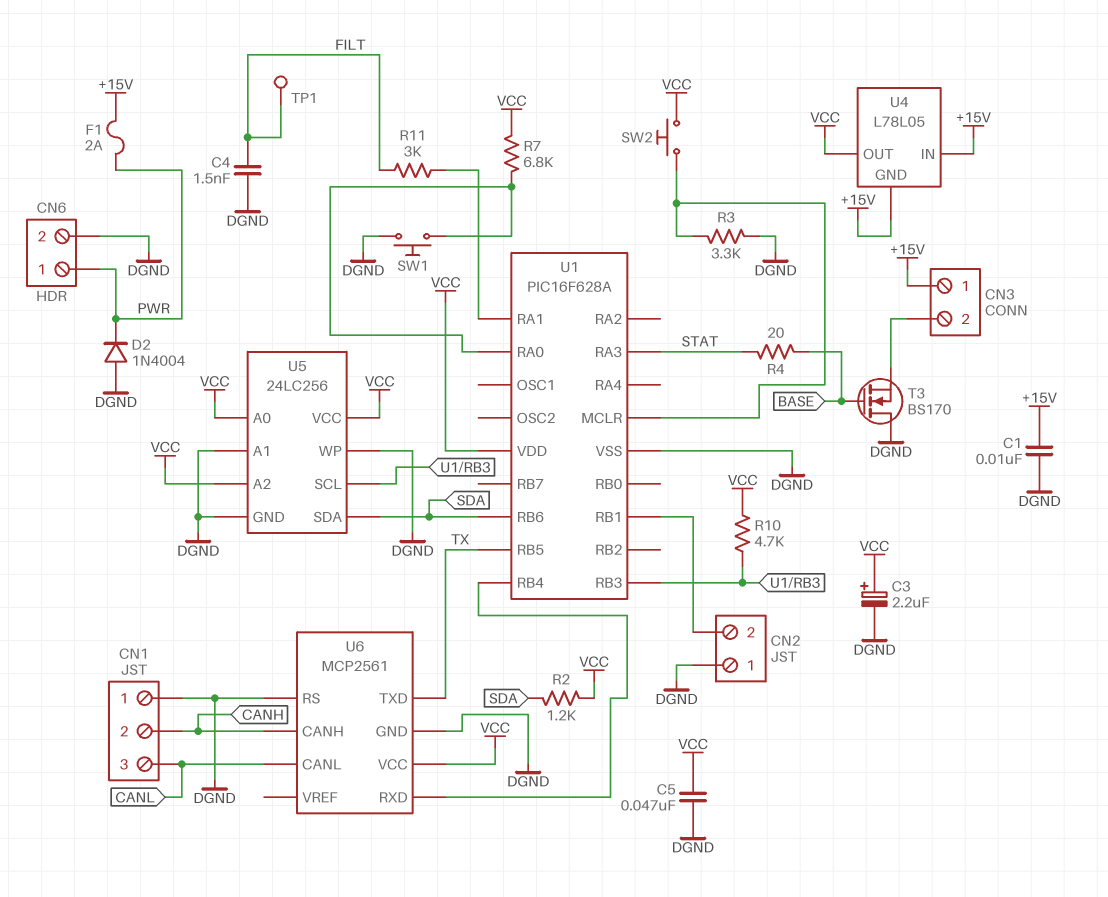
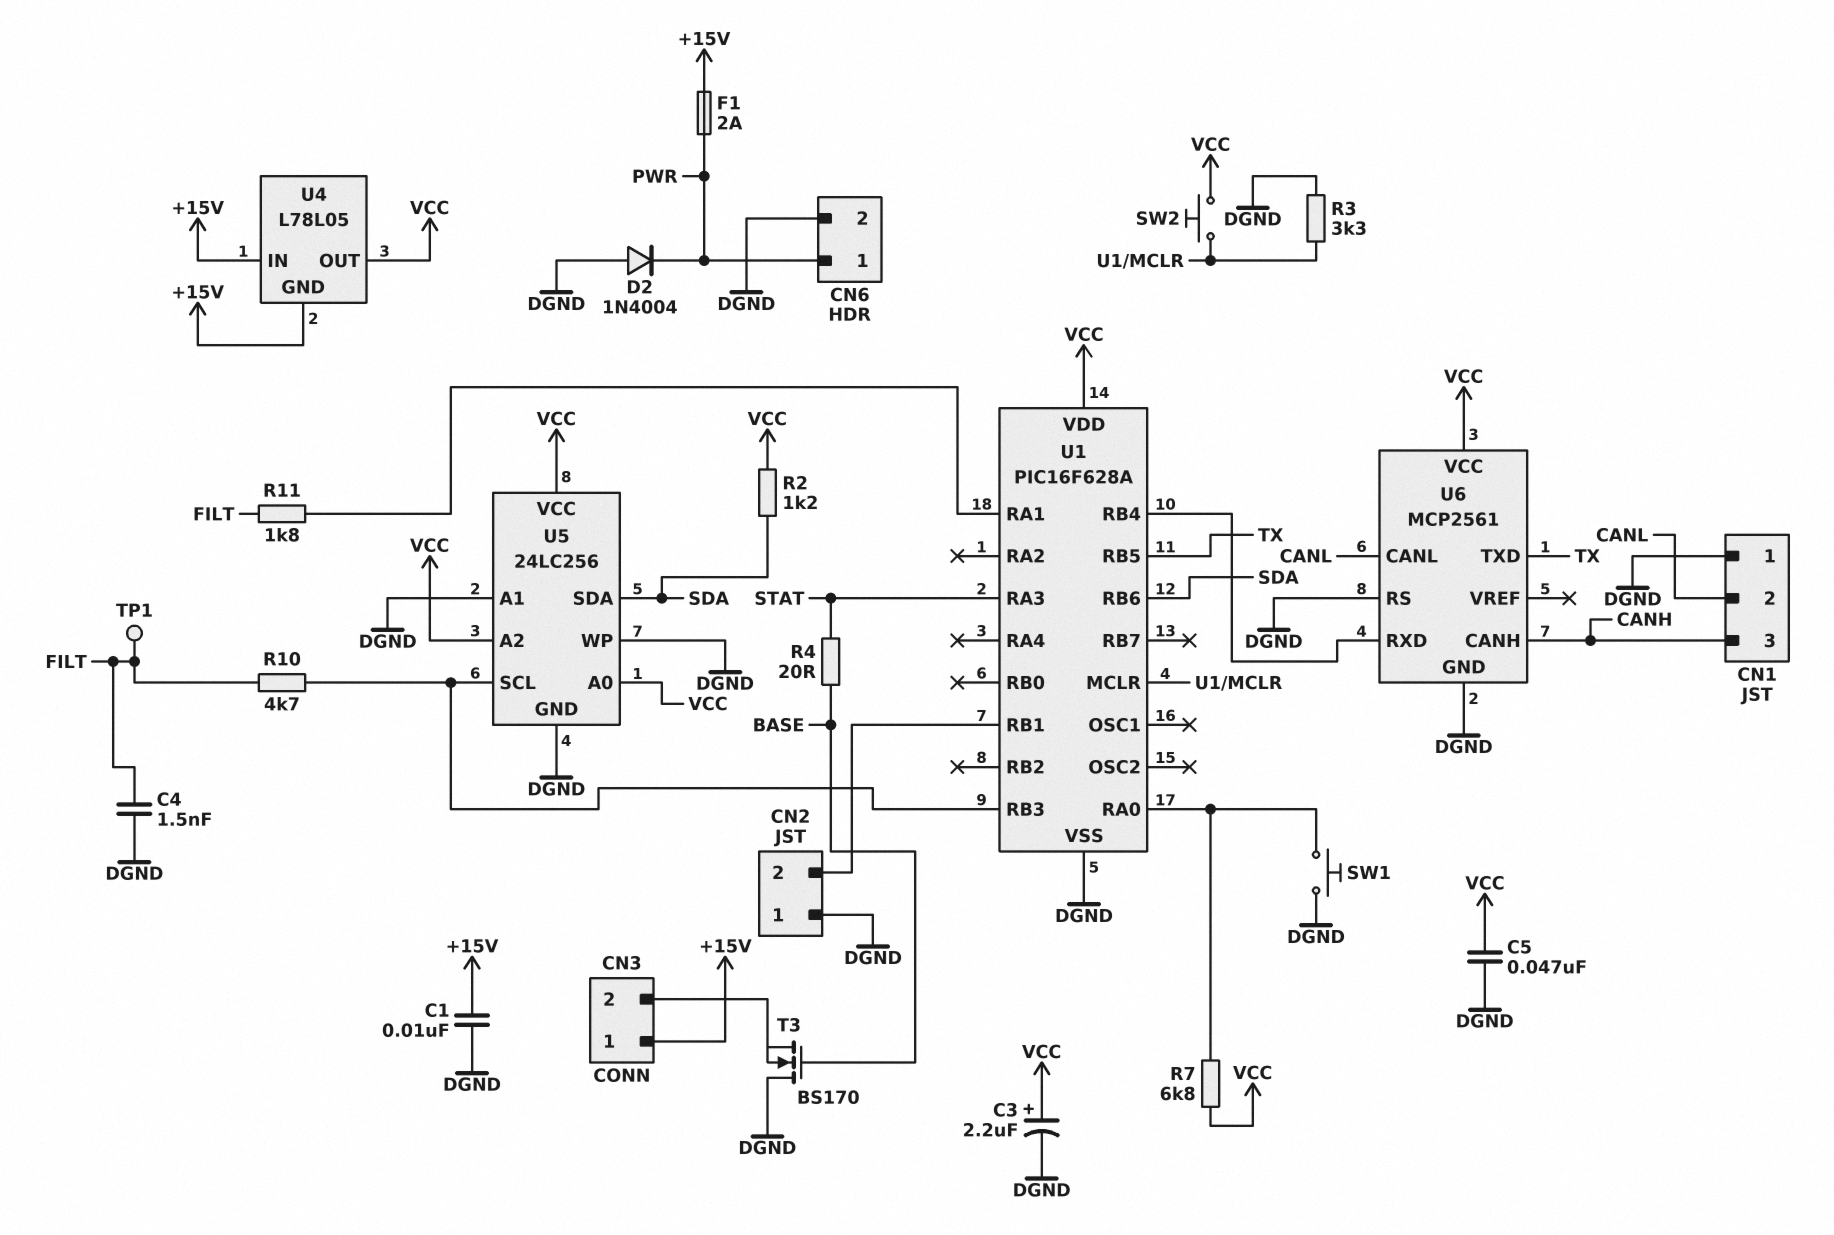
CN1 pin 2: CANH -> CANL
CN1 pin 3: CANL -> CANH
R10: 4.7k (U1/RB3, VCC) -> 4.7k (FILT, U1/RB3)
R11: 3k (FILT, U1/RA1) -> 1.8k (FILT, U1/RA1)

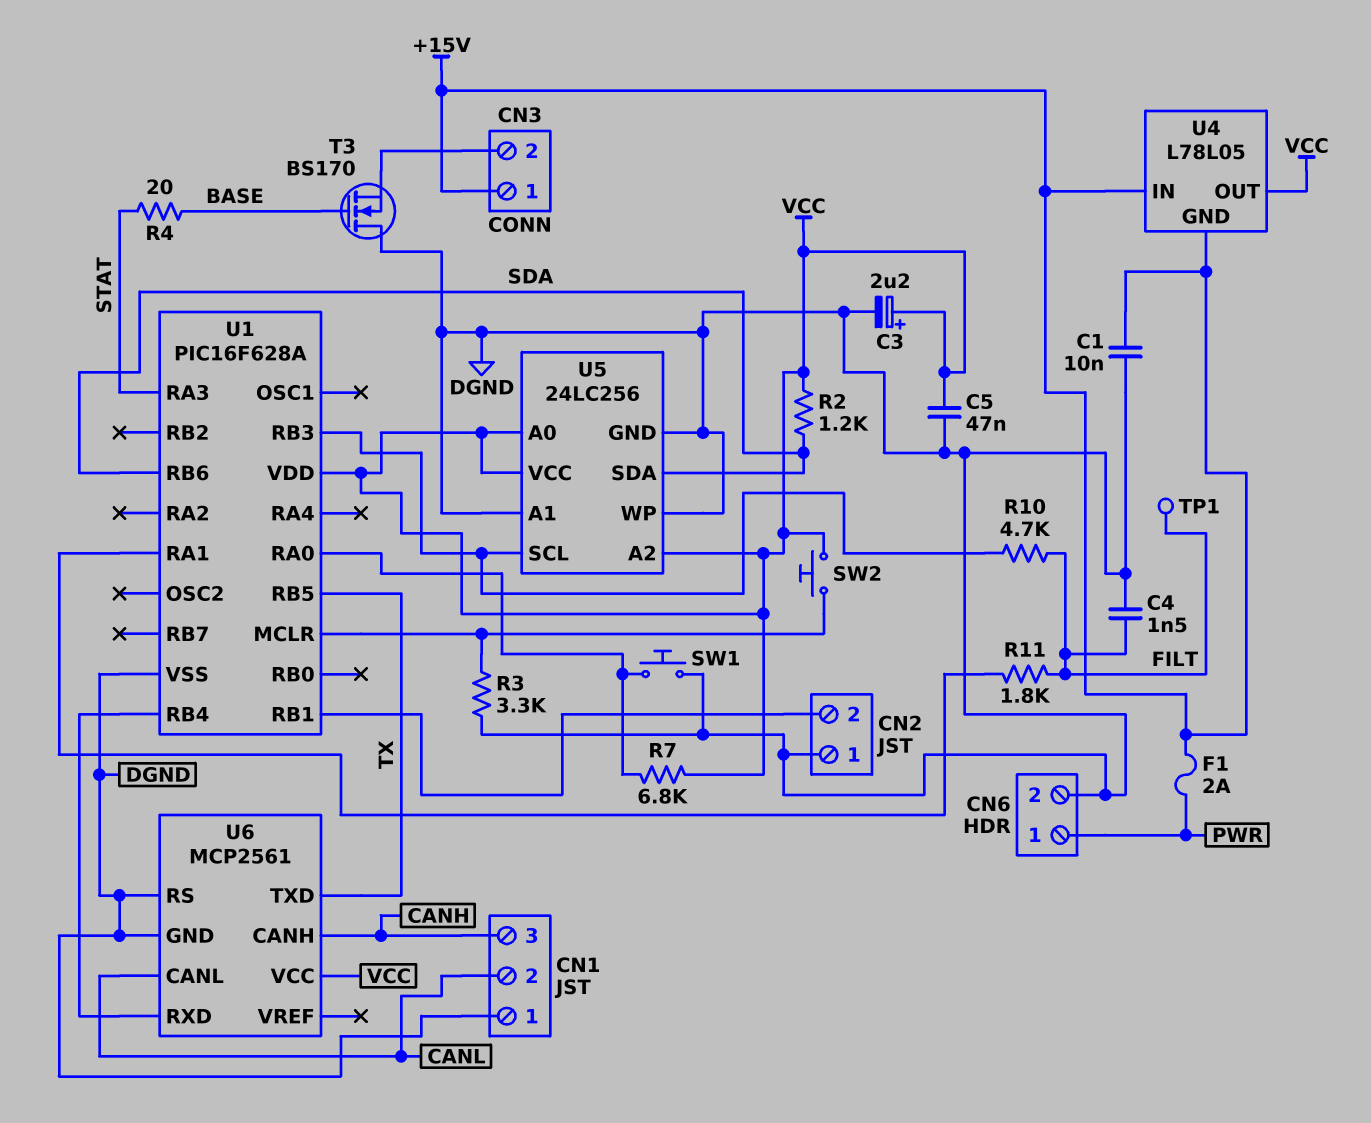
D2: diode 1N4004 (A DGND, K PWR) -> none

